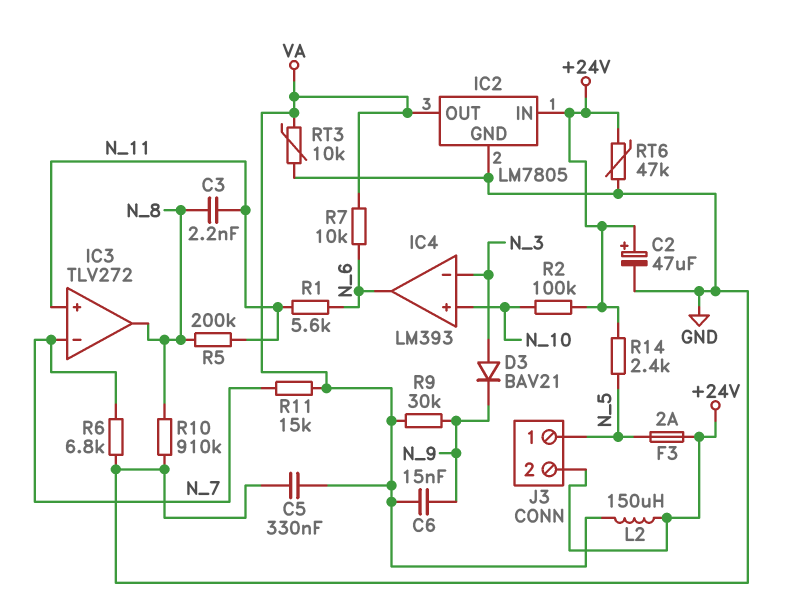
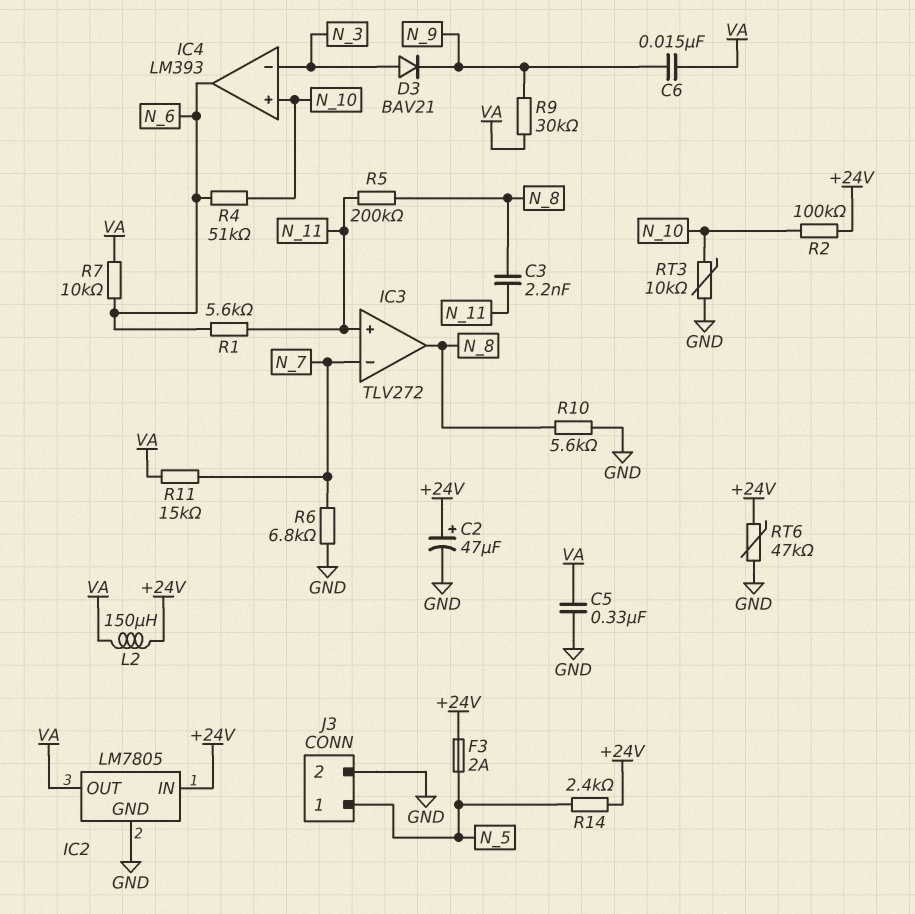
J3 pin 2: +24V -> GND
R4: none -> 51k (N_6, N_10)
R10: 910k (GND, N_8) -> 5.6k (GND, N_8)
RT3: 10k (GND, VA) -> 10k (GND, N_10)

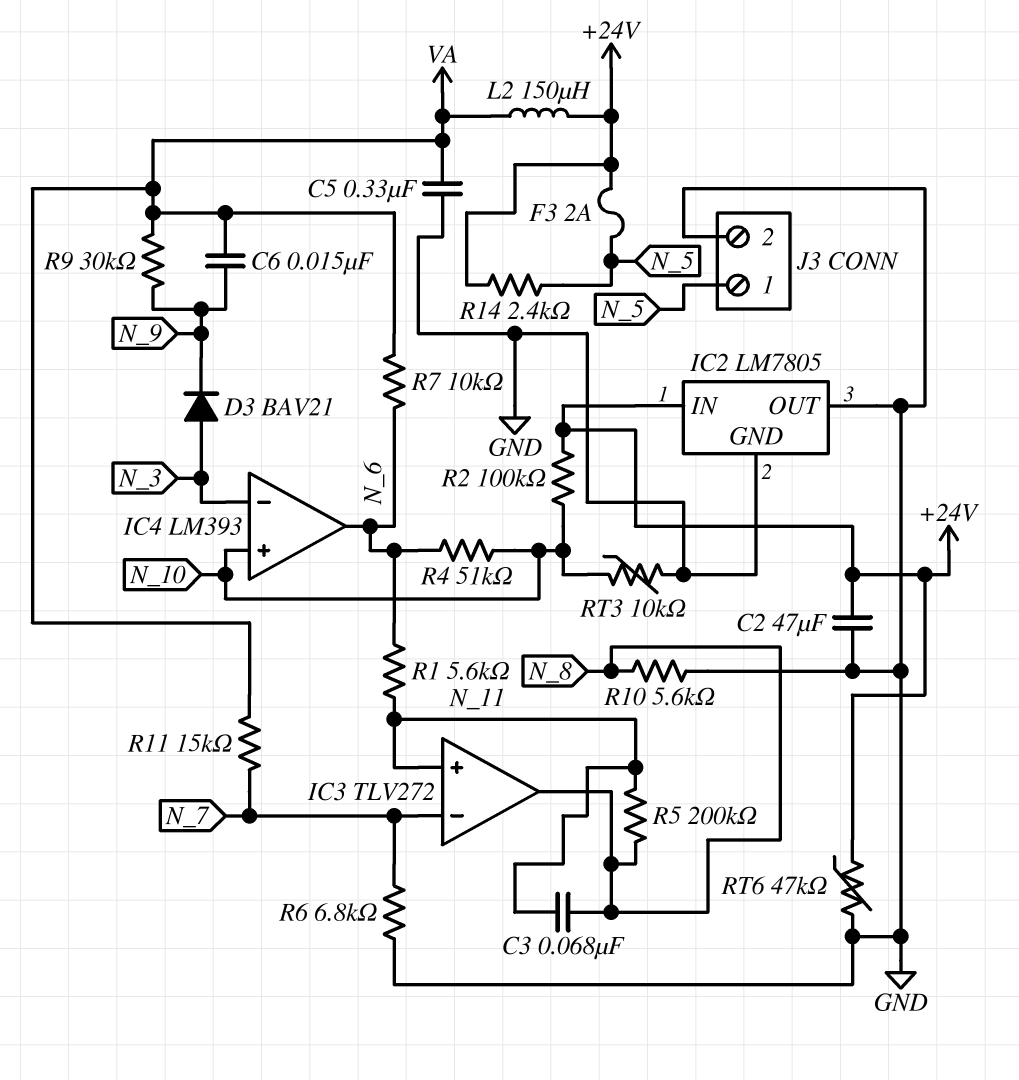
C2: 47uF (plus +24V, minus GND) -> 47uF (+24V, GND)
C3: 2.2nF (N_8, N_11) -> 68nF (N_8, N_11)
IC2 pin OUT: VA -> GND

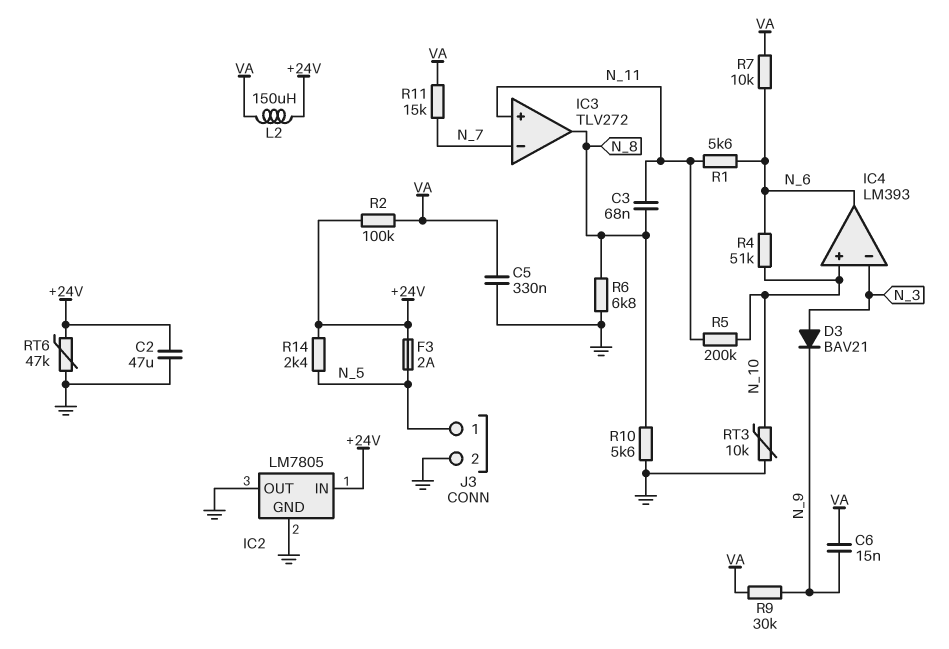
R2: 100k (+24V, N_10) -> 100k (+24V, VA)
R5: 200k (N_8, N_11) -> 200k (N_10, N_11)
R6: 6.8k (GND, N_7) -> 6.8k (GND, N_8)

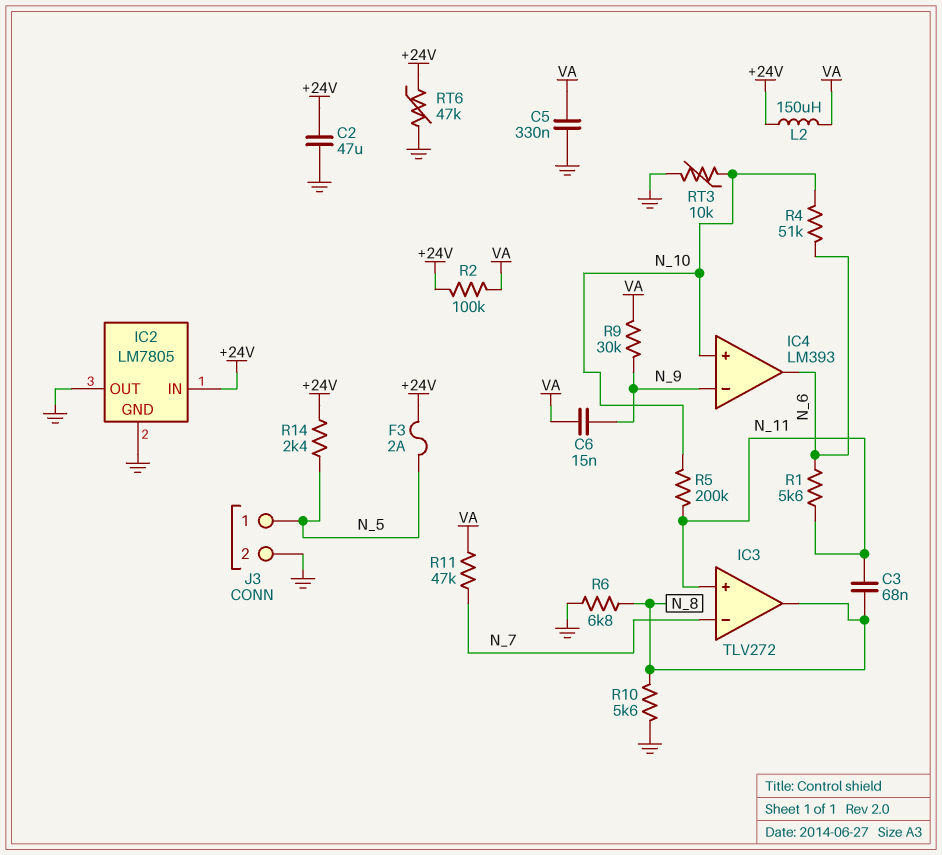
D3: diode BAV21 (A N_3, K N_9) -> none
IC4 pin in-: N_3 -> N_9
R7: 10k (N_6, VA) -> none
R11: 15k (N_7, VA) -> 47k (N_7, VA)

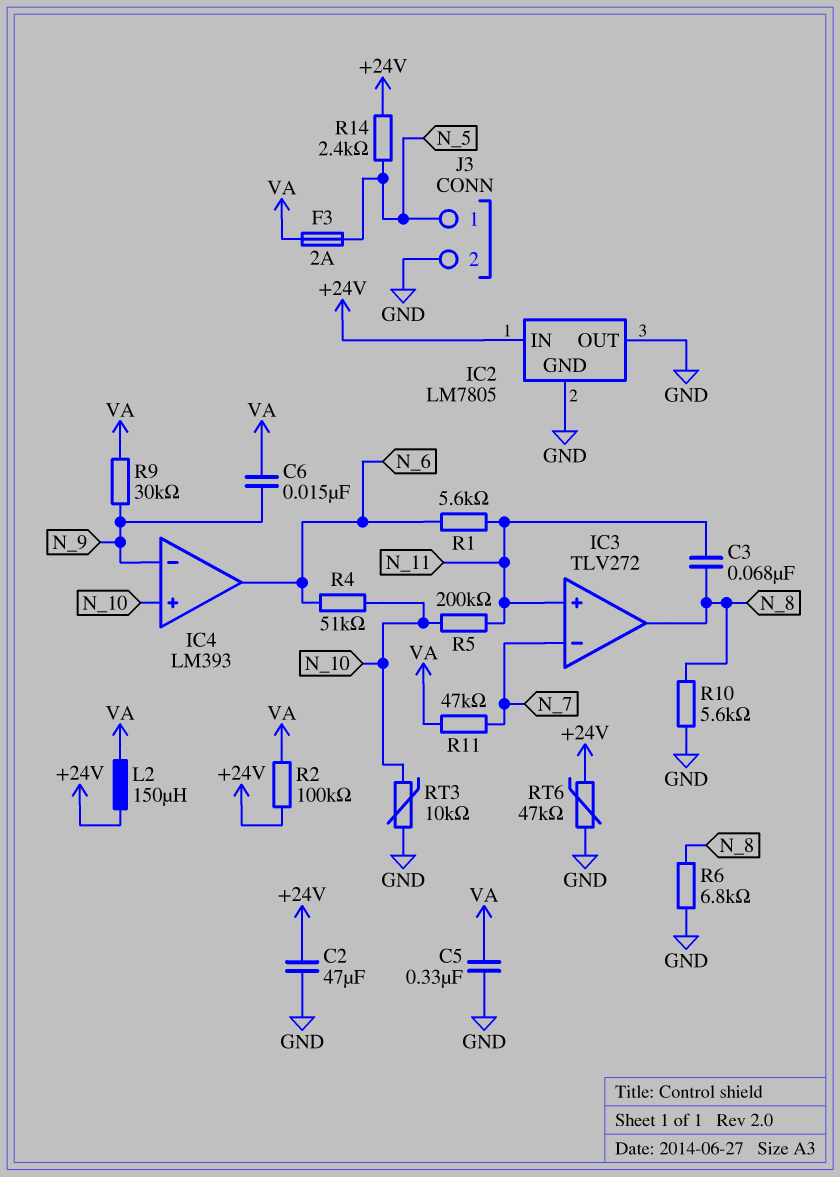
F3: 2A (+24V, N_5) -> 2A (N_5, VA)

